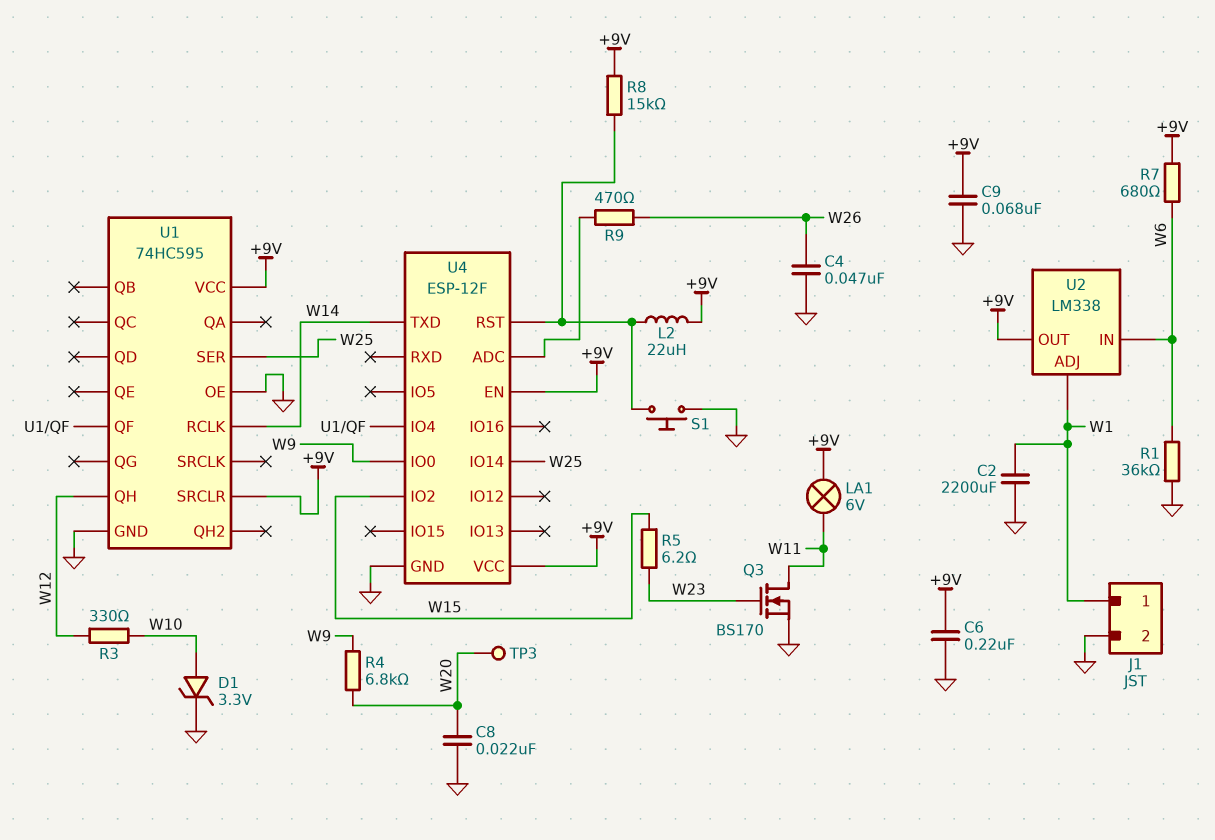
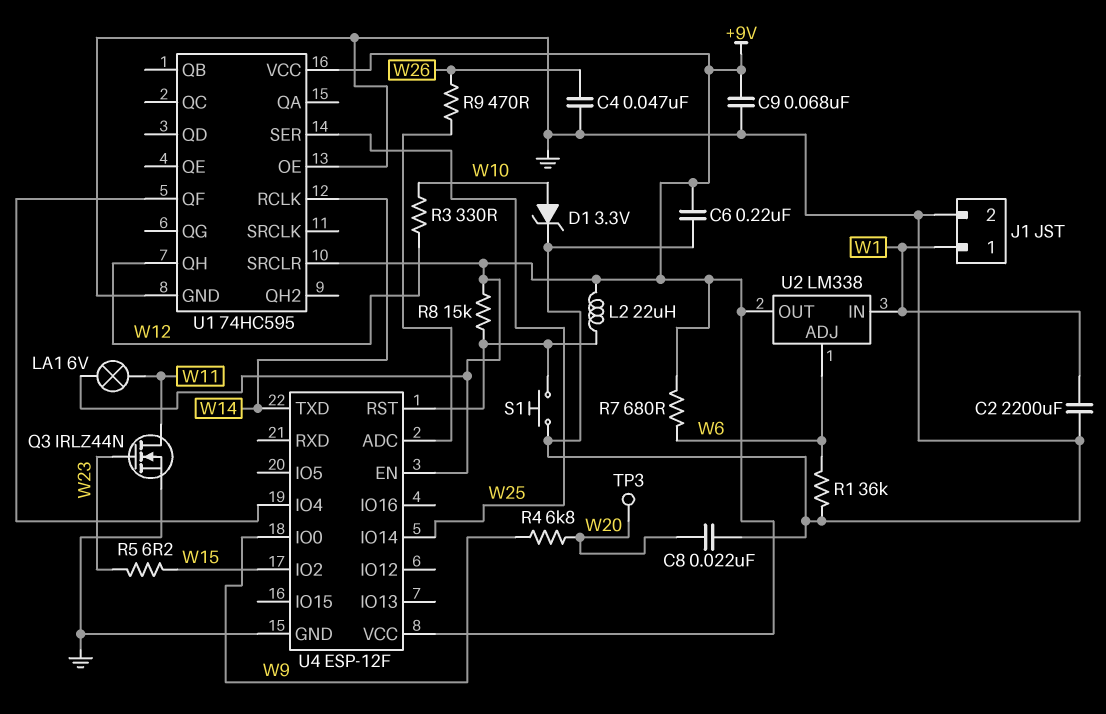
Q3: NMOS BS170 (G W23, D W11, S GND) -> NMOS IRLZ44N (G W23, D W11, S GND)
U2 pin ADJ: W1 -> W6
U2 pin IN: W6 -> W1

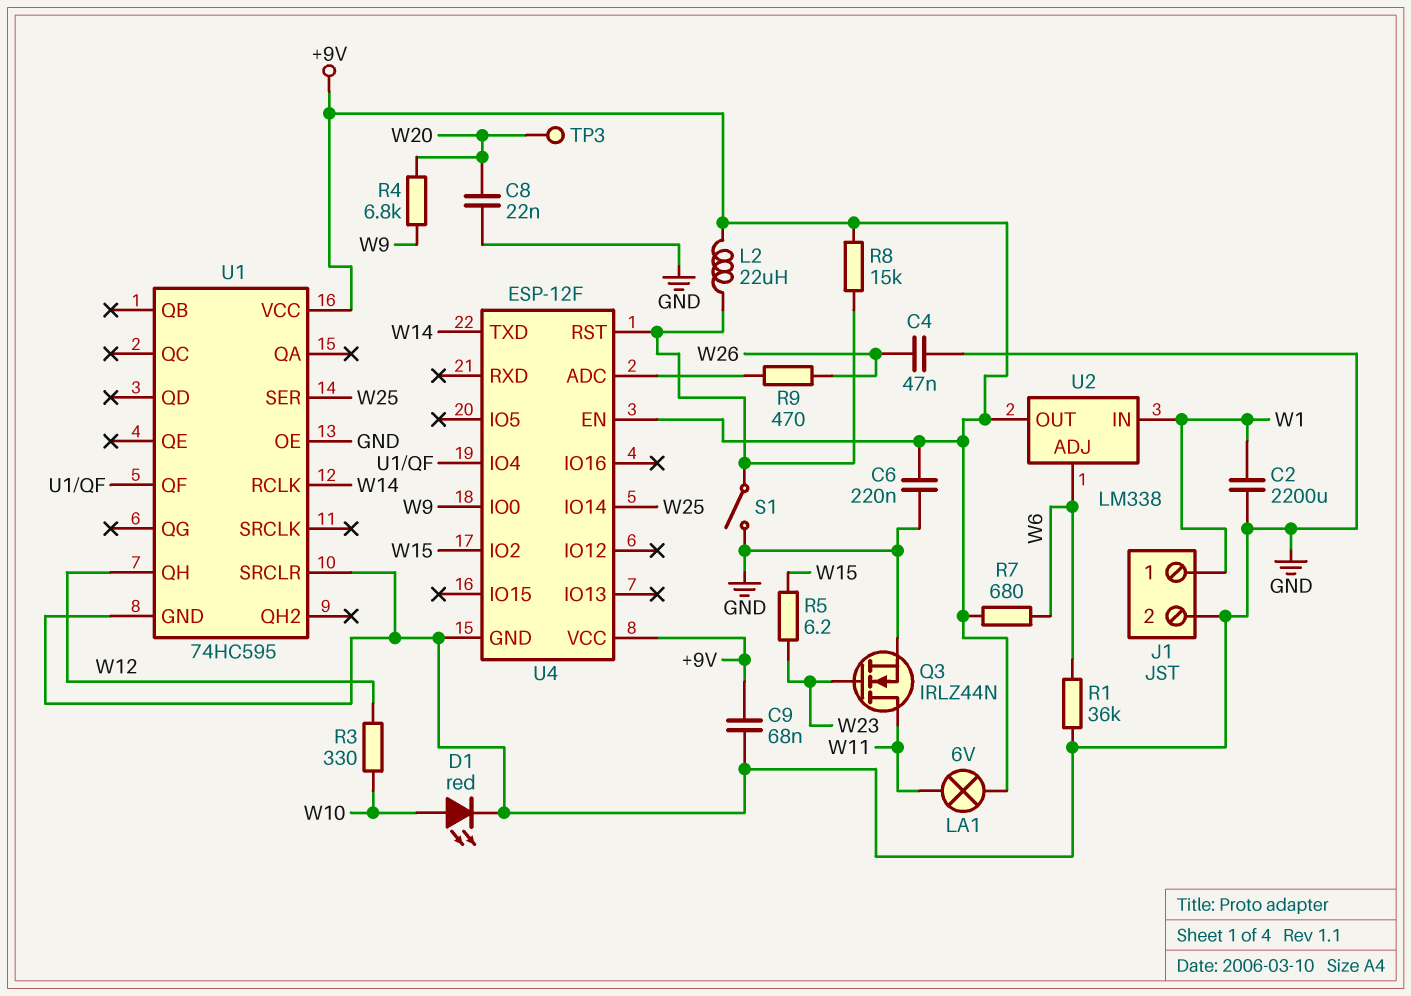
D1: zener 3.3V (A W10, K GND) -> LED red (A W10, K GND)
S1: button (GND, U4/RST) -> switch (GND, U4/RST)
U1 pin SRCLR: +9V -> GND

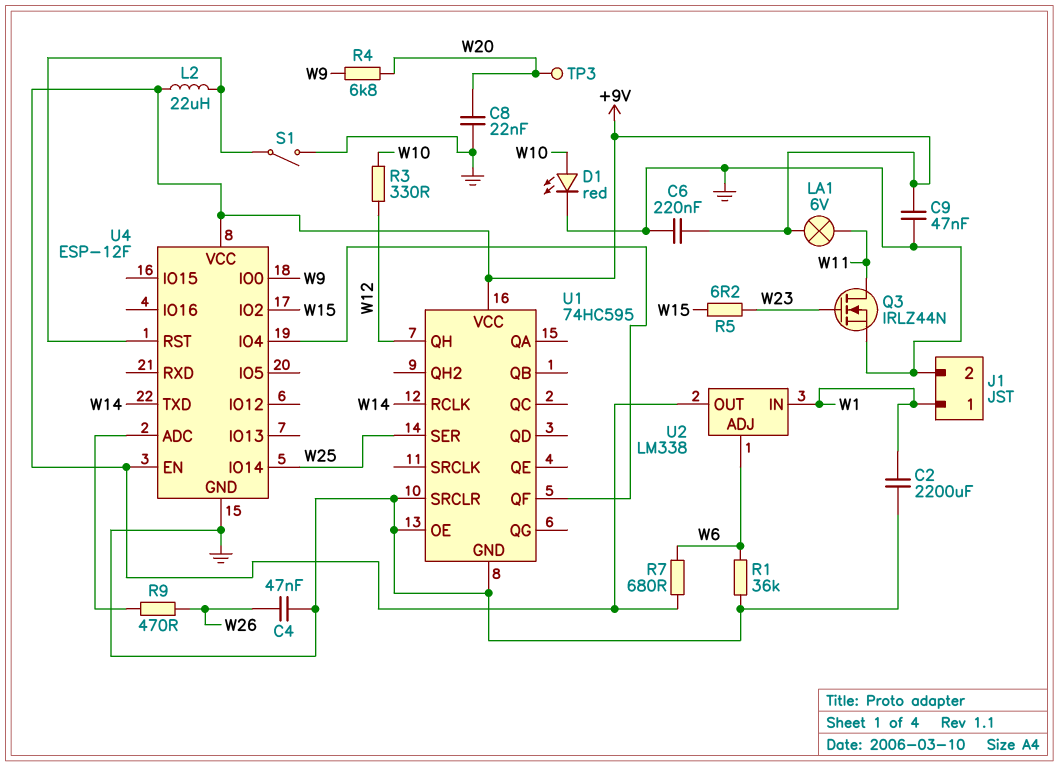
C9: 68nF (+9V, GND) -> 47nF (+9V, GND)
R8: 15k (+9V, U4/RST) -> none

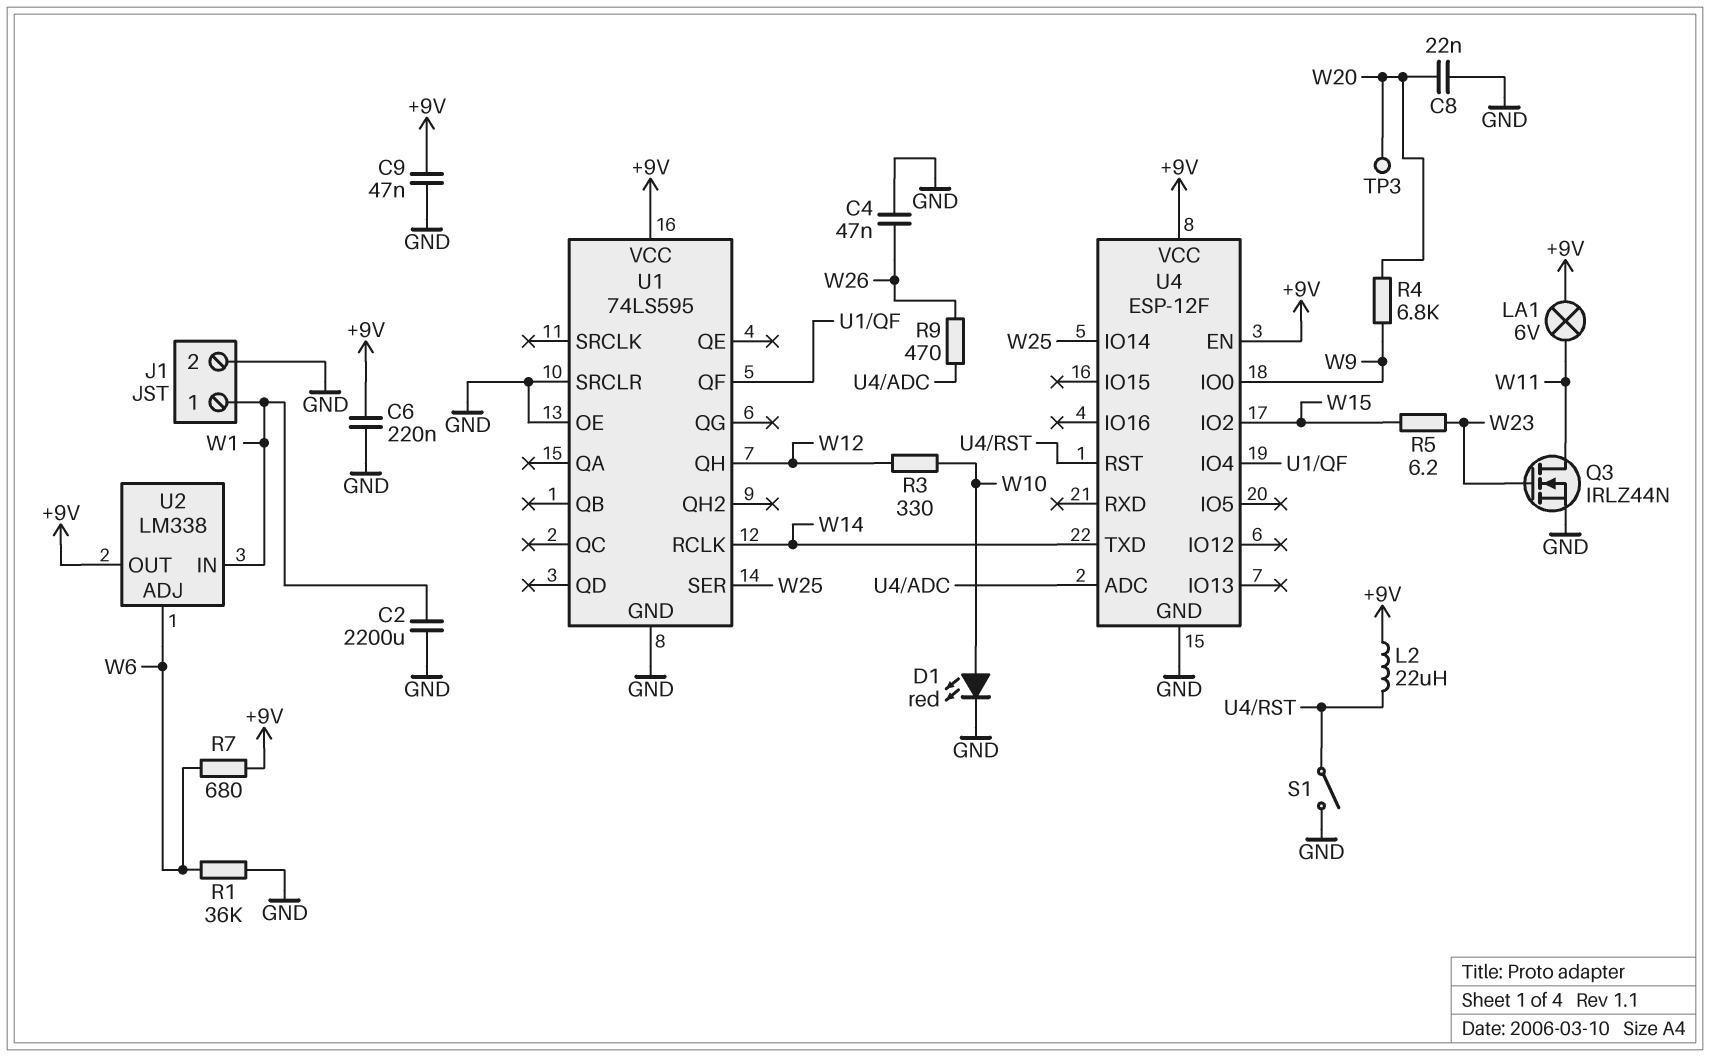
U1: 74HC595 -> 74LS595

